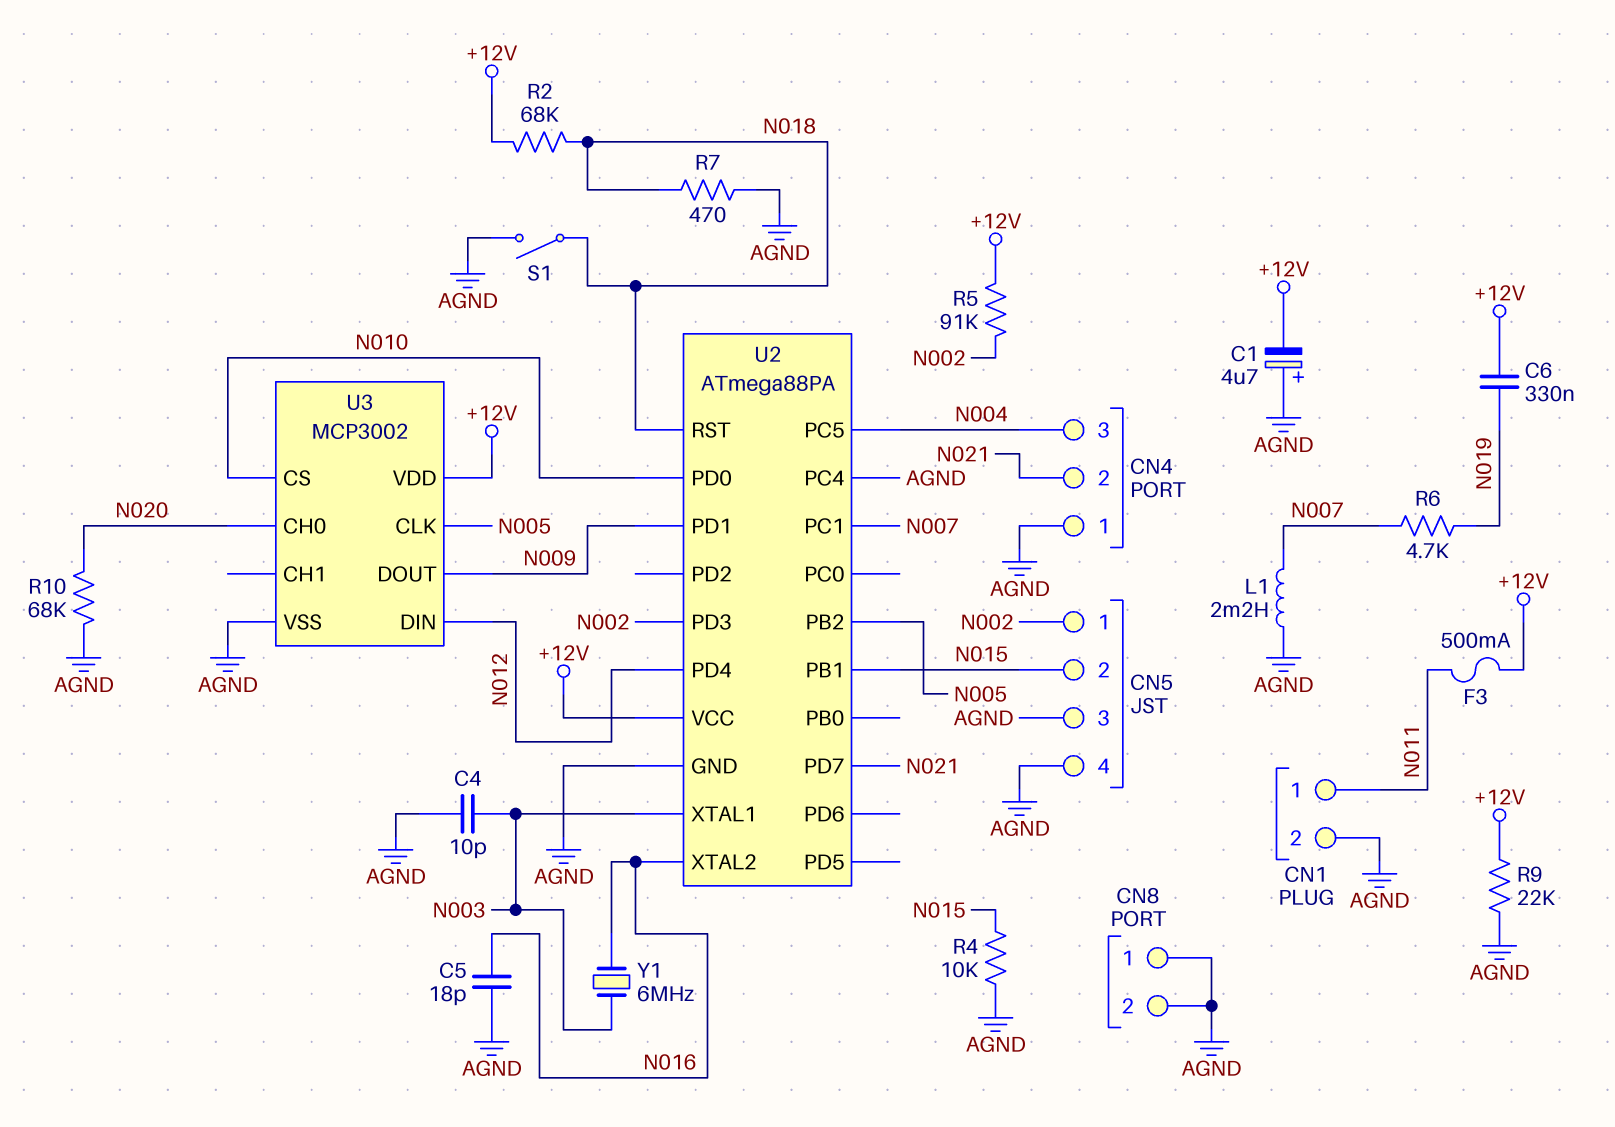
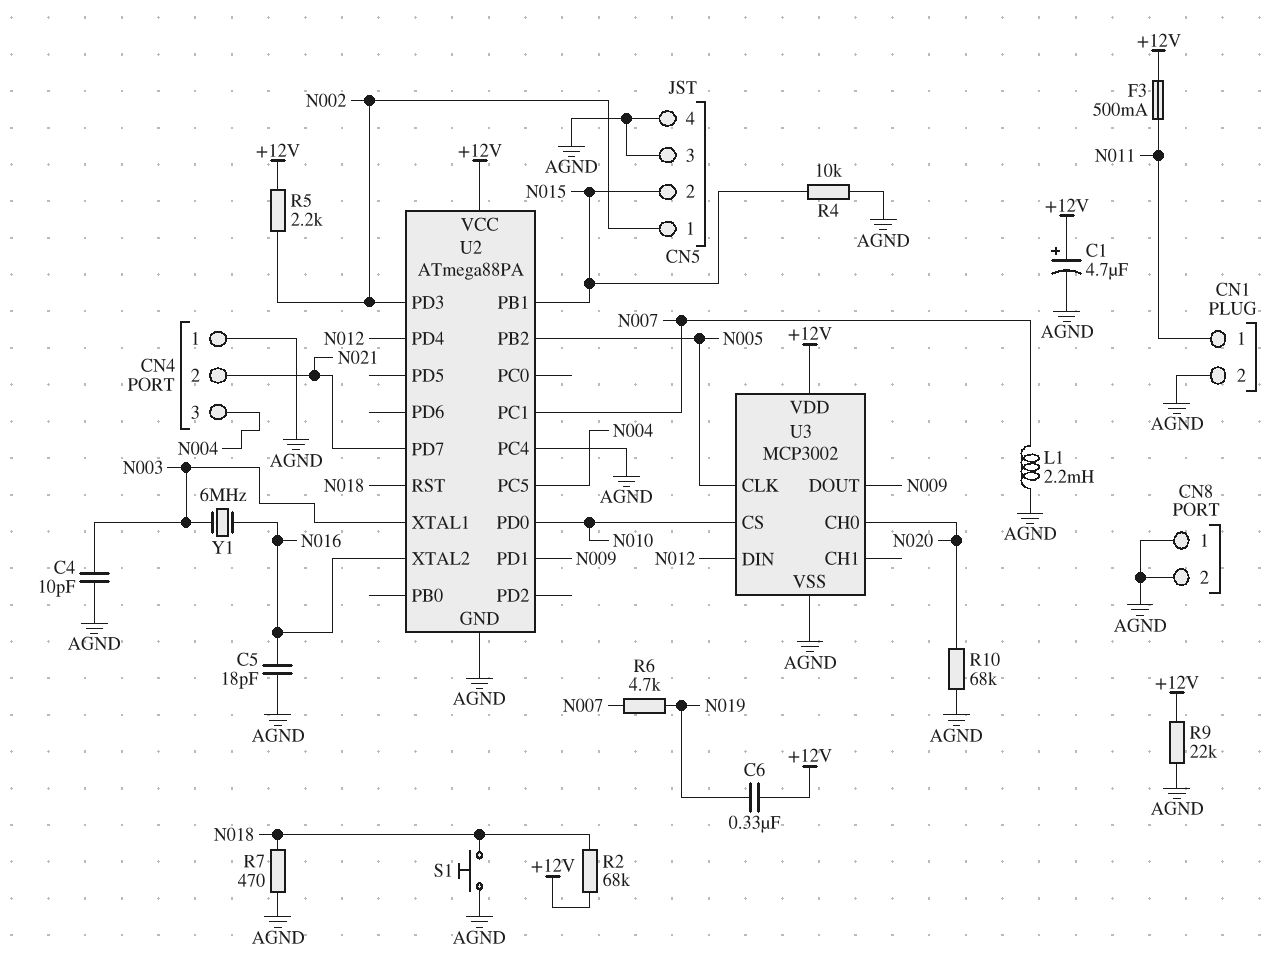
C1: 4.7uF (plus AGND, minus +12V) -> 4.7uF (plus +12V, minus AGND)
R5: 91k (+12V, N002) -> 2.2k (+12V, N002)
S1: switch (AGND, N018) -> button (AGND, N018)

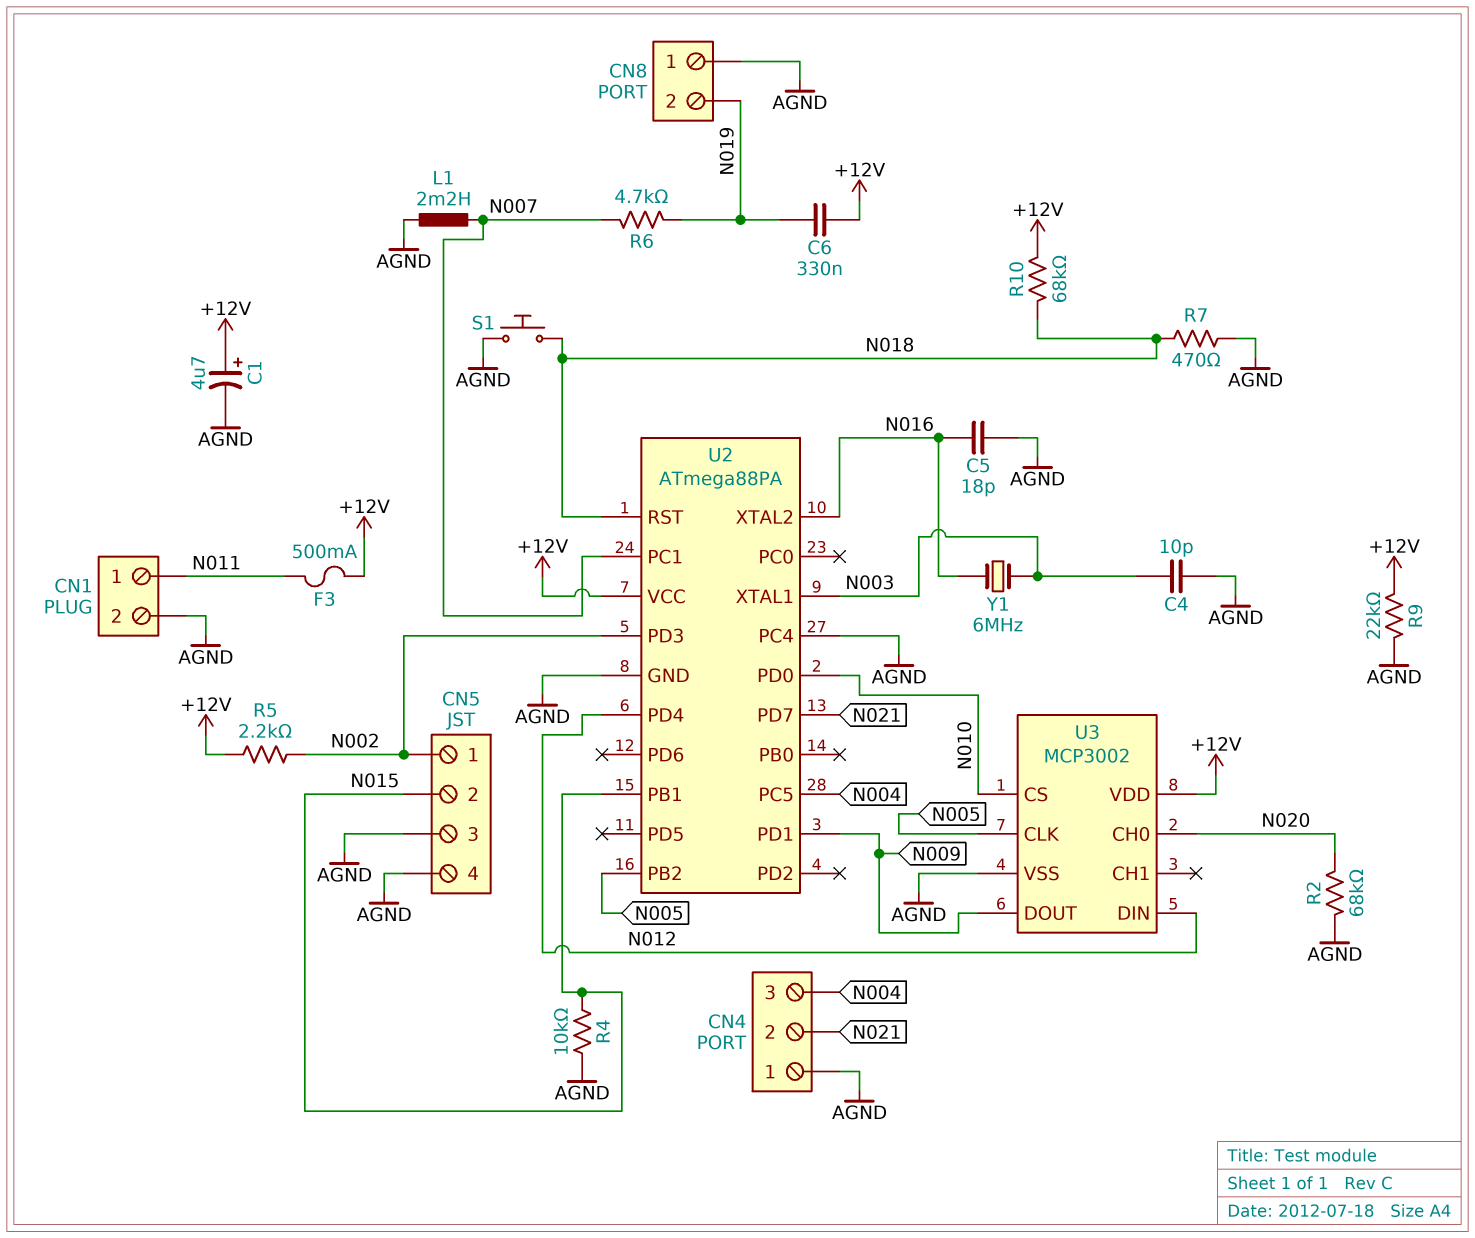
CN8 pin 2: AGND -> N019
R2: 68k (+12V, N018) -> 68k (AGND, N020)
R10: 68k (AGND, N020) -> 68k (+12V, N018)

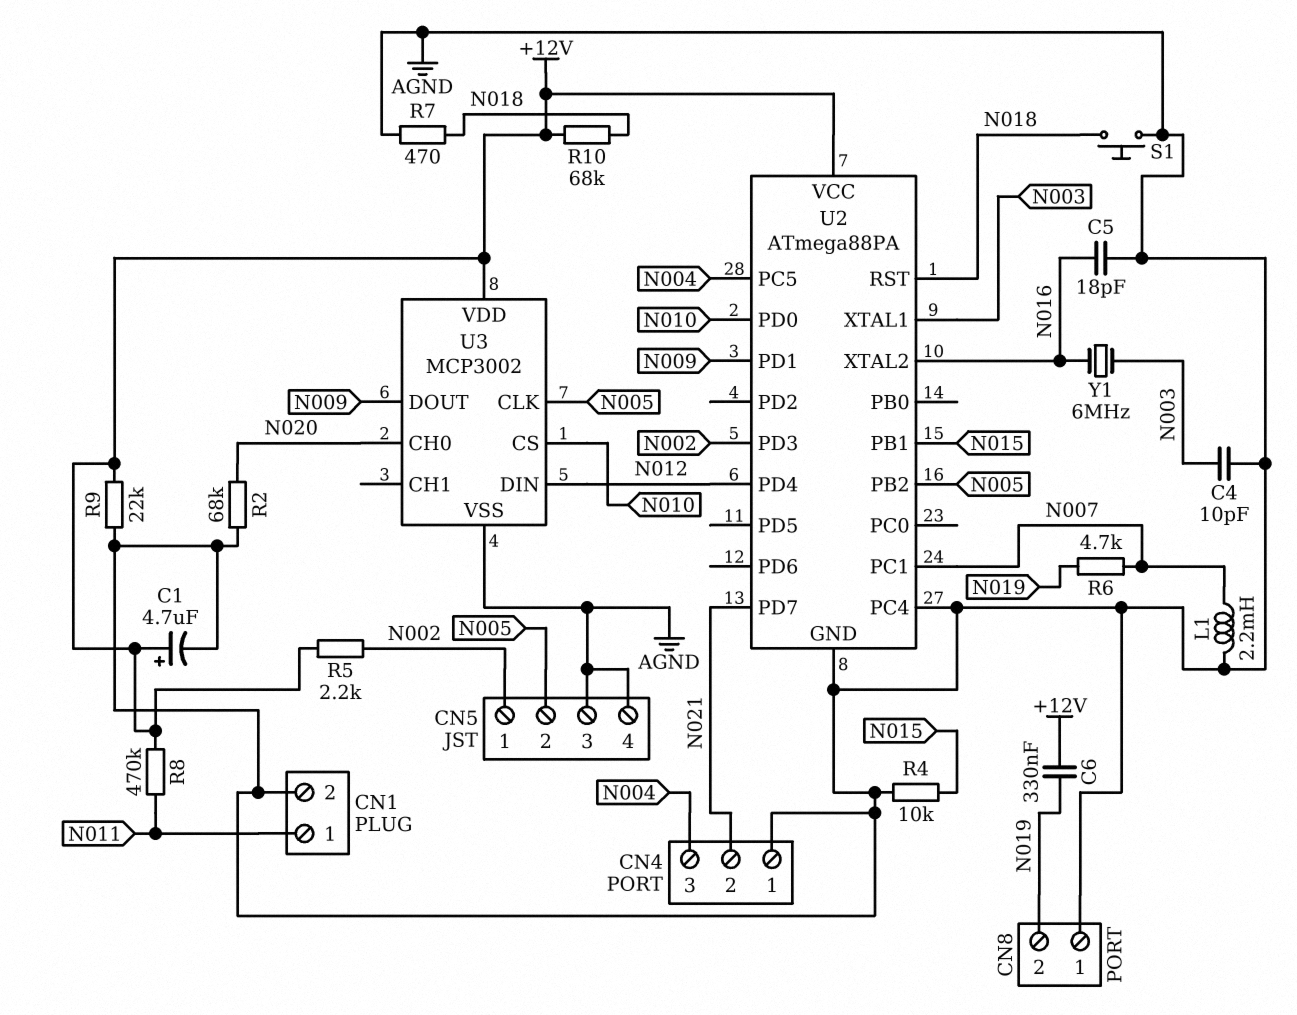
CN5 pin 2: N015 -> N005
F3: 500mA (+12V, N011) -> none
R8: none -> 470k (+12V, N011)

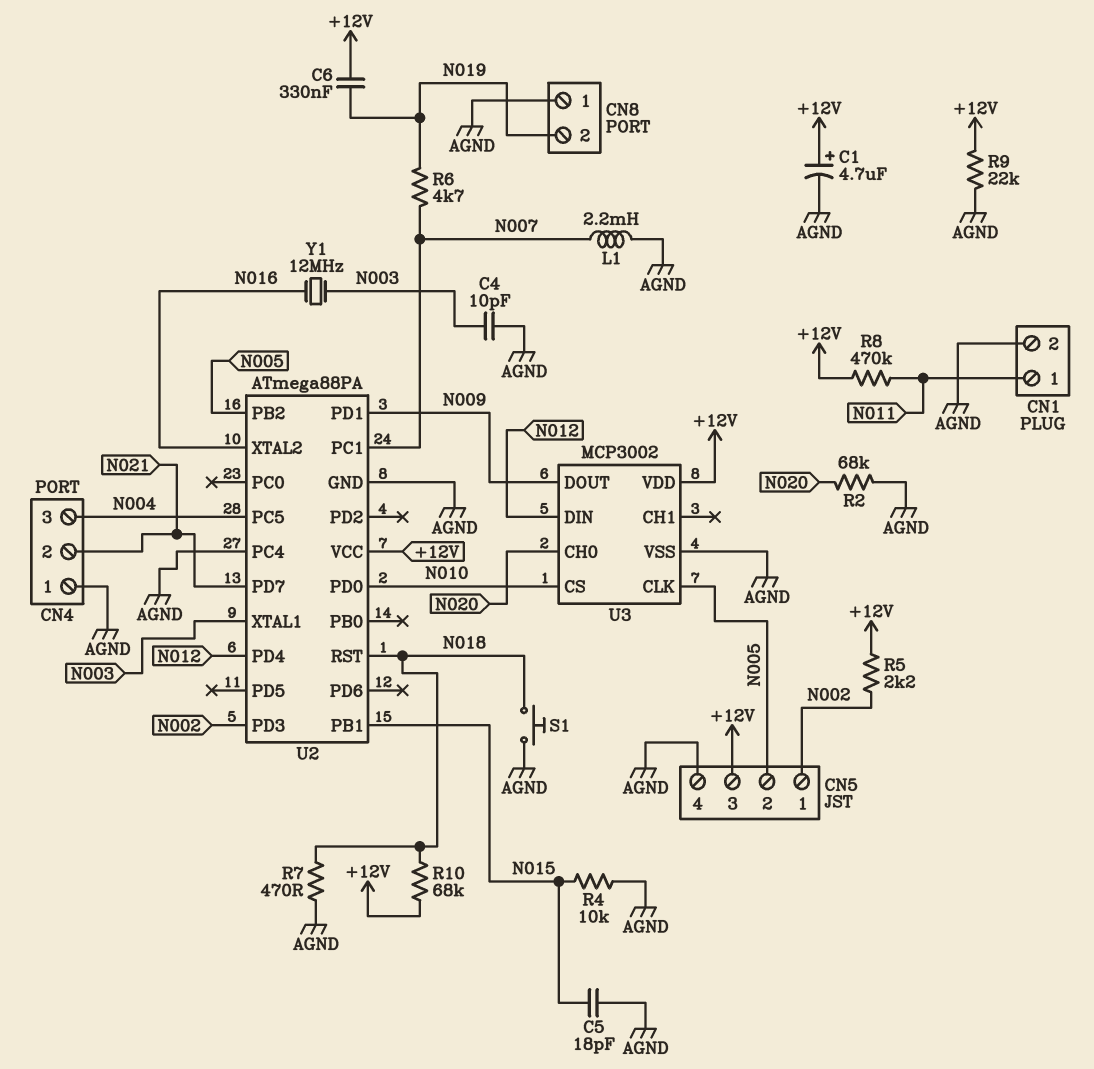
C5: 18pF (AGND, N016) -> 18pF (AGND, N015)
CN5 pin 3: AGND -> +12V
Y1: 6MHz (N003, N016) -> 12MHz (N003, N016)

